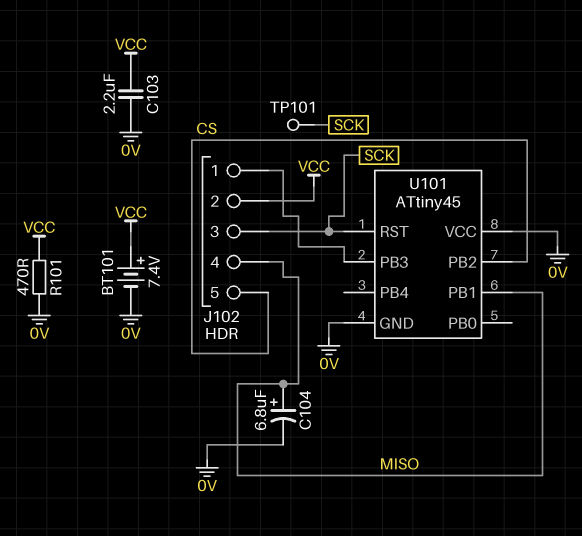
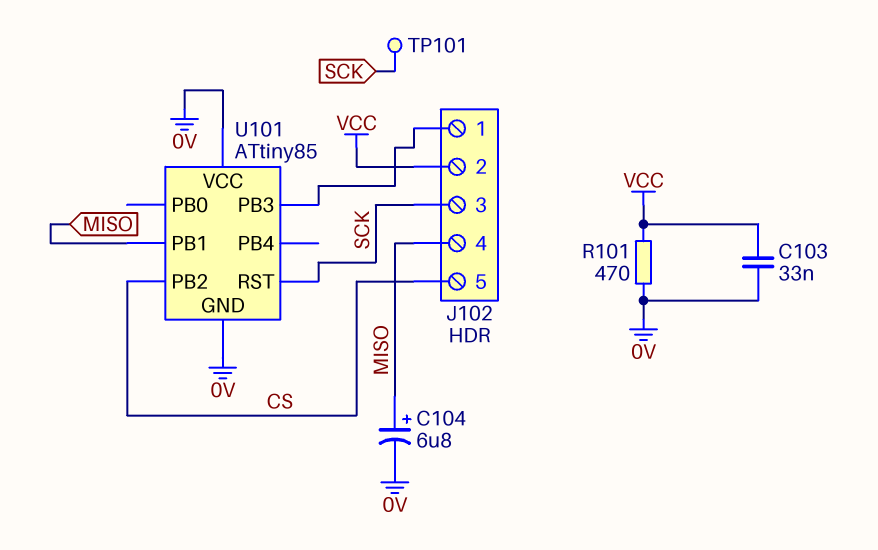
BT101: 7.4V (plus VCC, minus 0V) -> none
C103: 2.2uF (0V, VCC) -> 33nF (0V, VCC)
U101: ATtiny45 -> ATtiny85

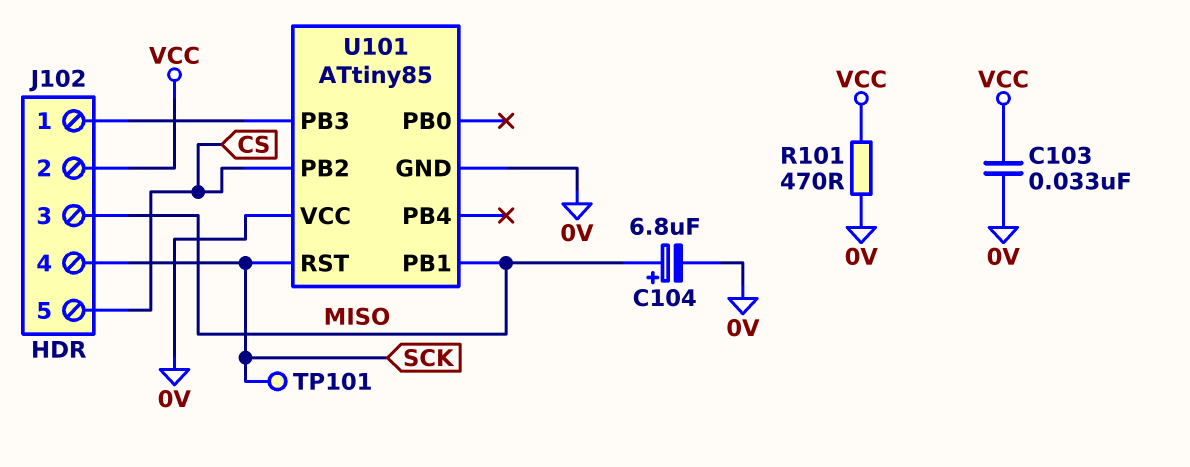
J102 pin 3: SCK -> MISO
J102 pin 4: MISO -> SCK

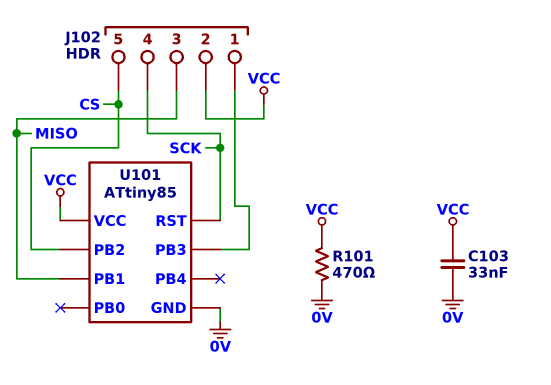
C104: 6.8uF (plus MISO, minus 0V) -> none
TP101: test point (SCK) -> none
U101 pin VCC: 0V -> VCC

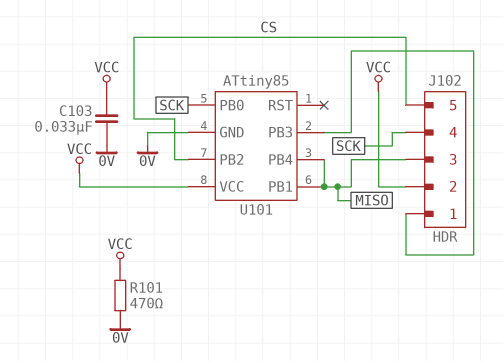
U101 pin PB0: none -> SCK
U101 pin PB4: none -> MISO
U101 pin RST: SCK -> none

